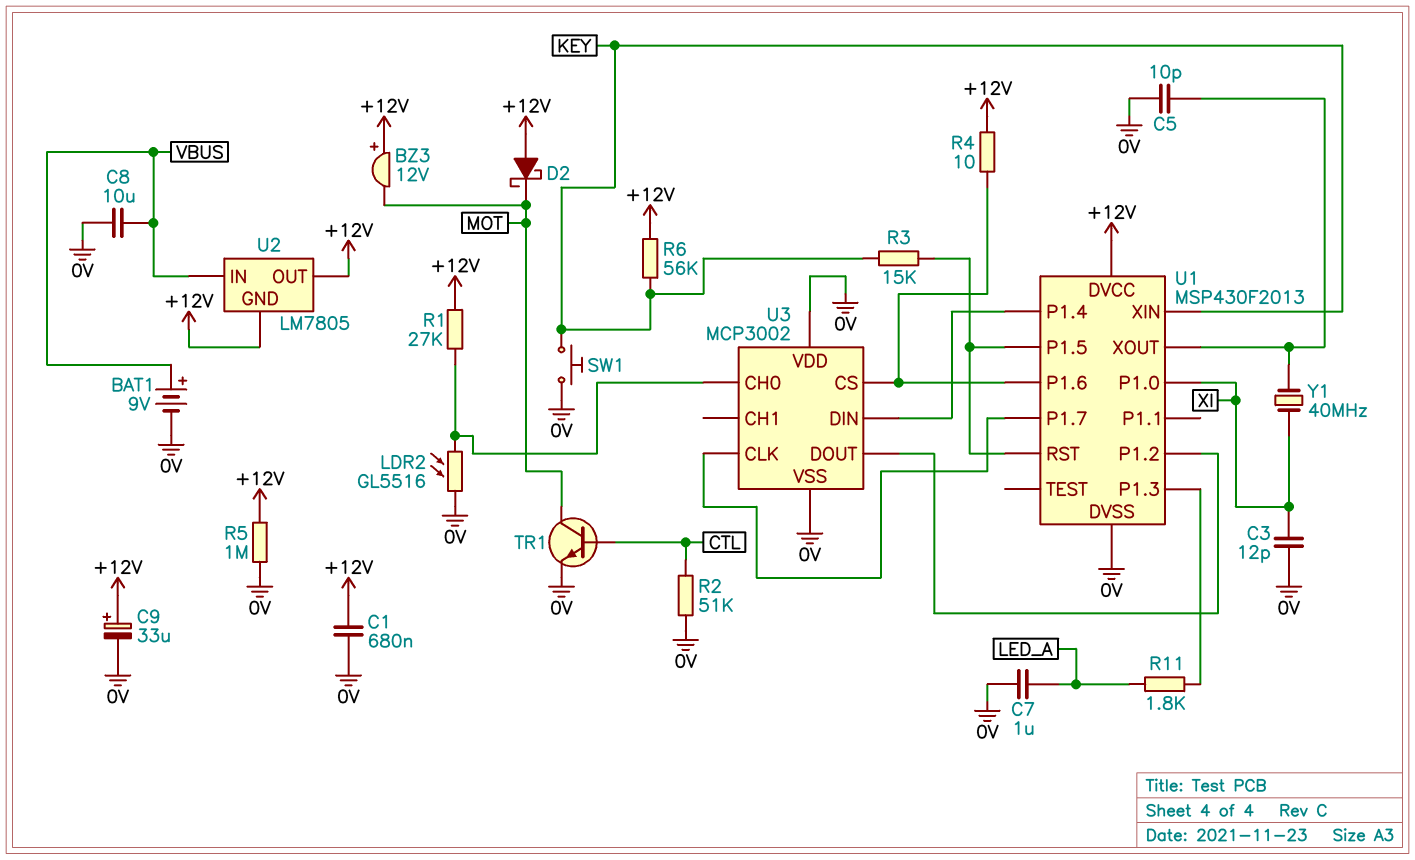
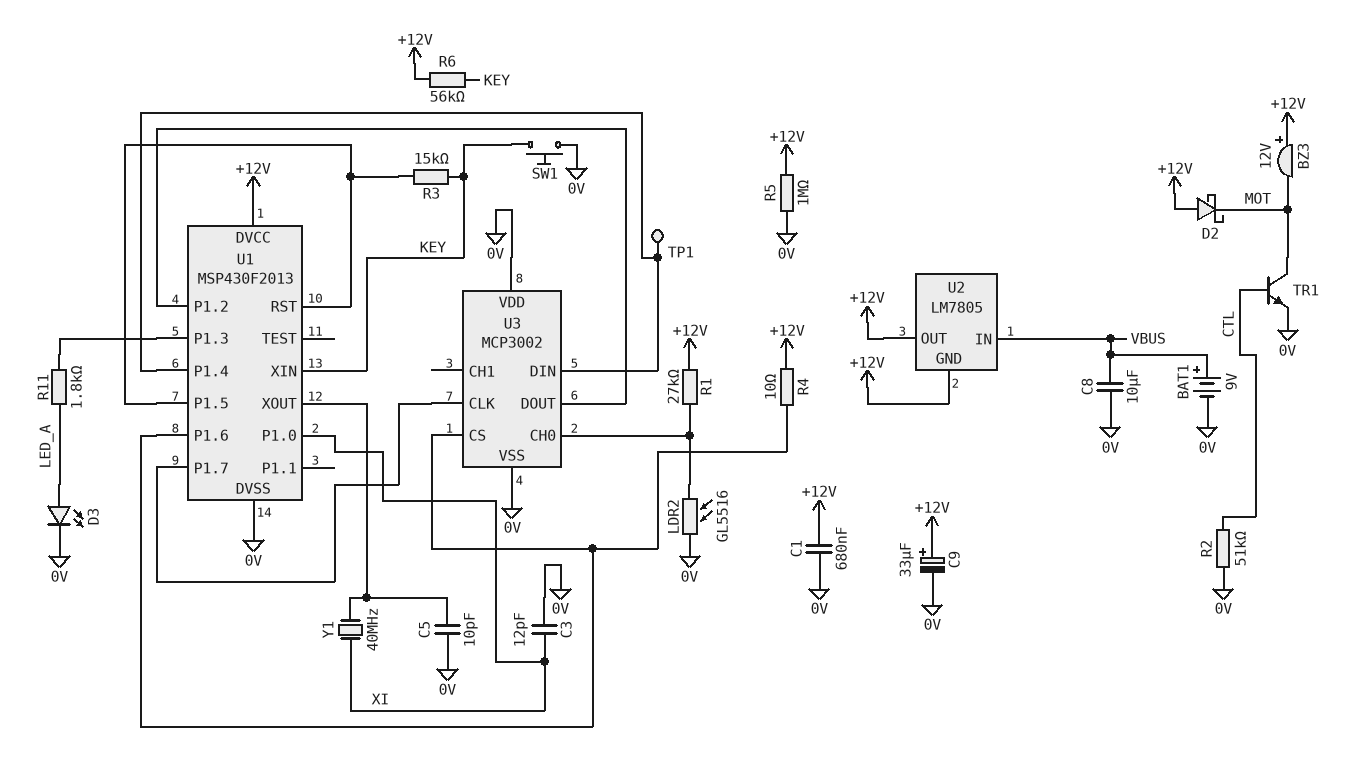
C7: 1uF (0V, LED_A) -> none
D3: none -> LED (A LED_A, K 0V)
TP1: none -> test point (U1/P1.4)

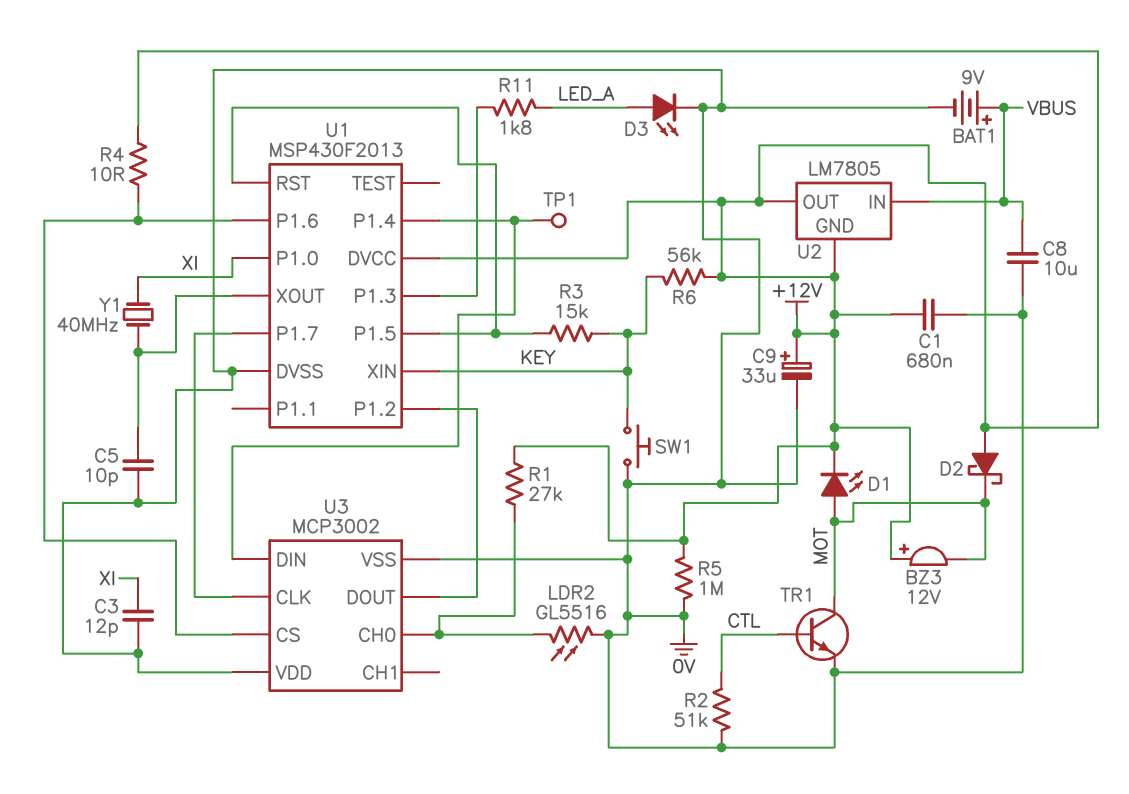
D1: none -> LED (A MOT, K +12V)

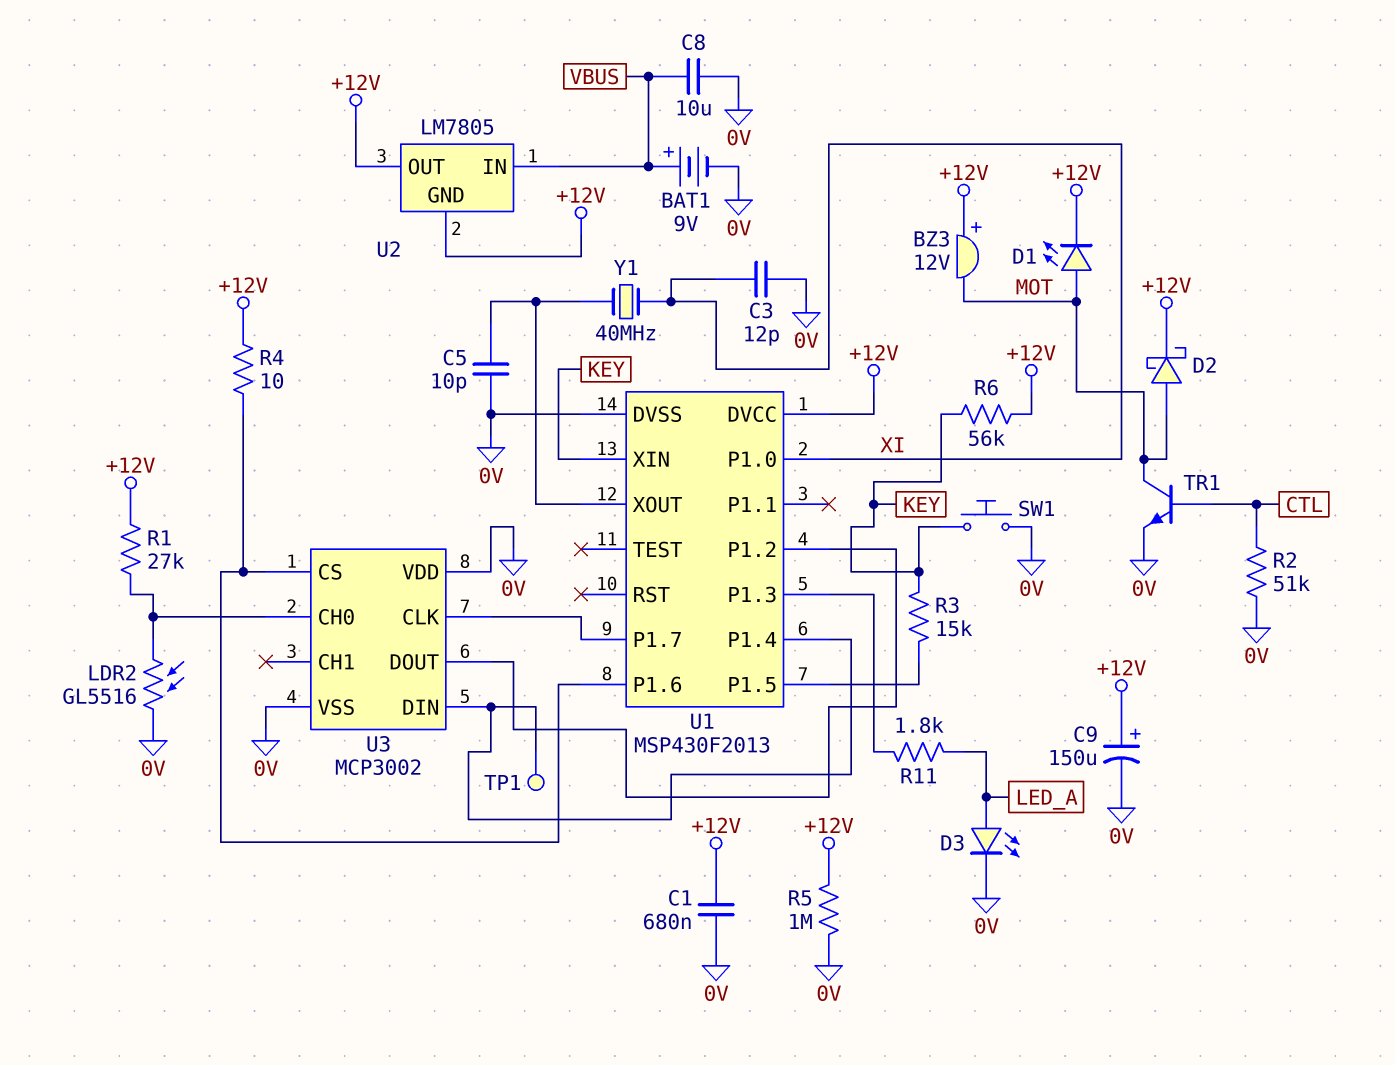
C9: 33uF (plus +12V, minus 0V) -> 150uF (plus +12V, minus 0V)
D2: schottky (A +12V, K MOT) -> schottky (A MOT, K +12V)
U1 pin RST: U1/P1.5 -> none

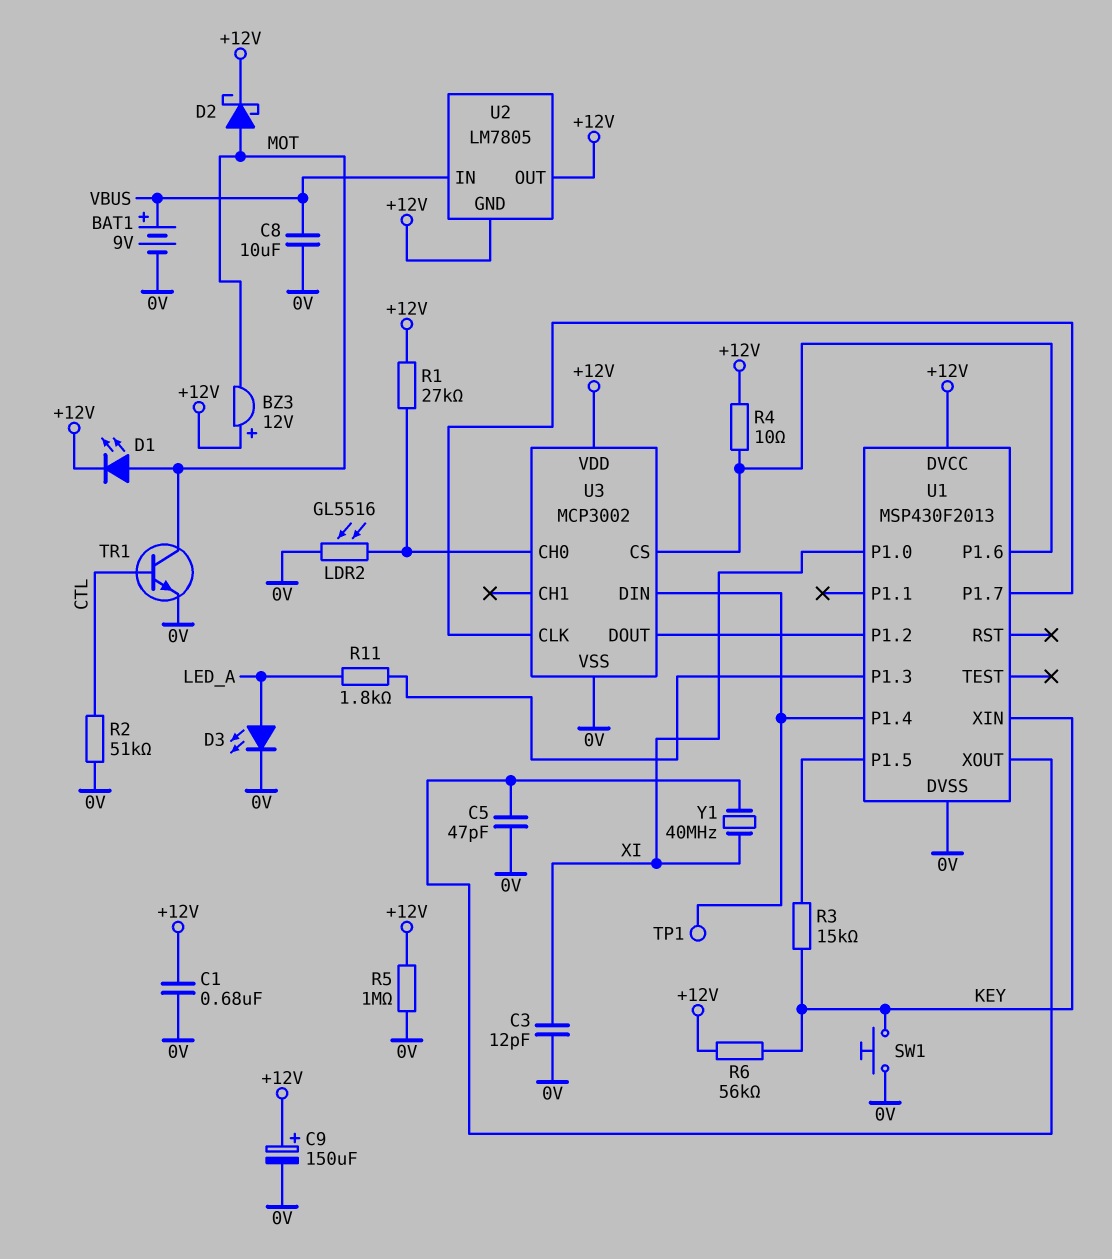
C5: 10pF (0V, U1/XOUT) -> 47pF (0V, U1/XOUT)
U3 pin VDD: 0V -> +12V

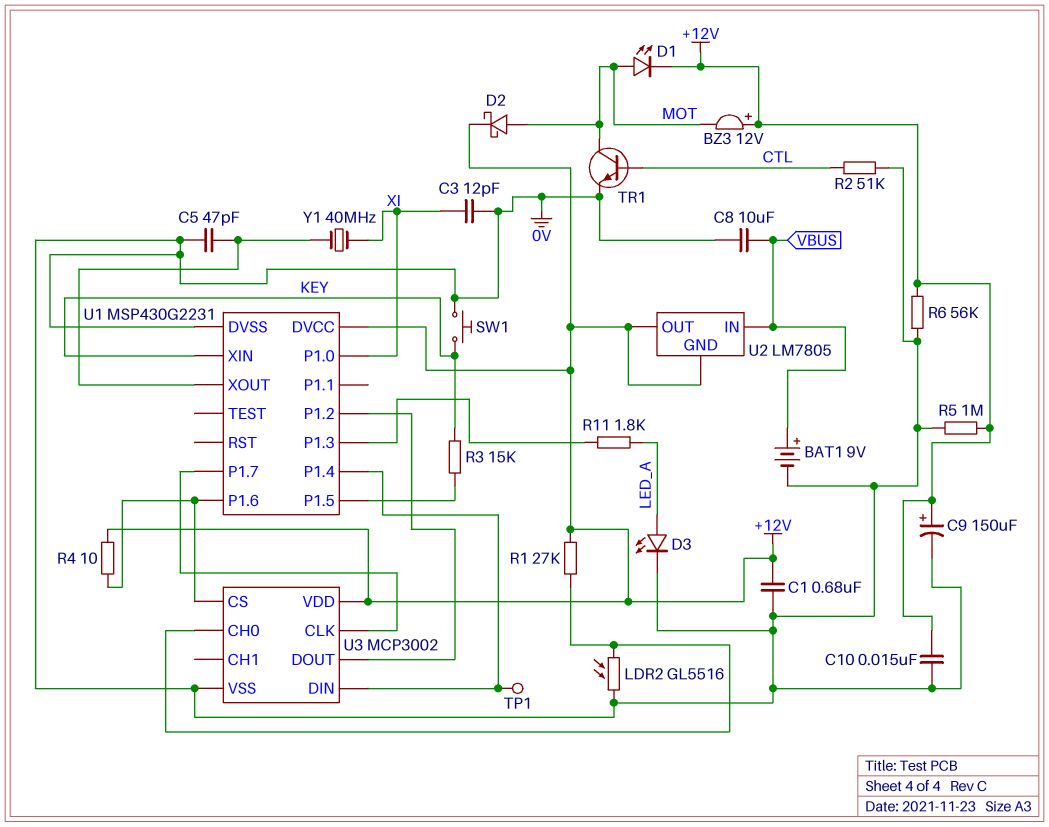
C10: none -> 15nF (+12V, 0V)
R6: 56k (+12V, KEY) -> 56k (+12V, 0V)
U1: MSP430F2013 -> MSP430G2231

